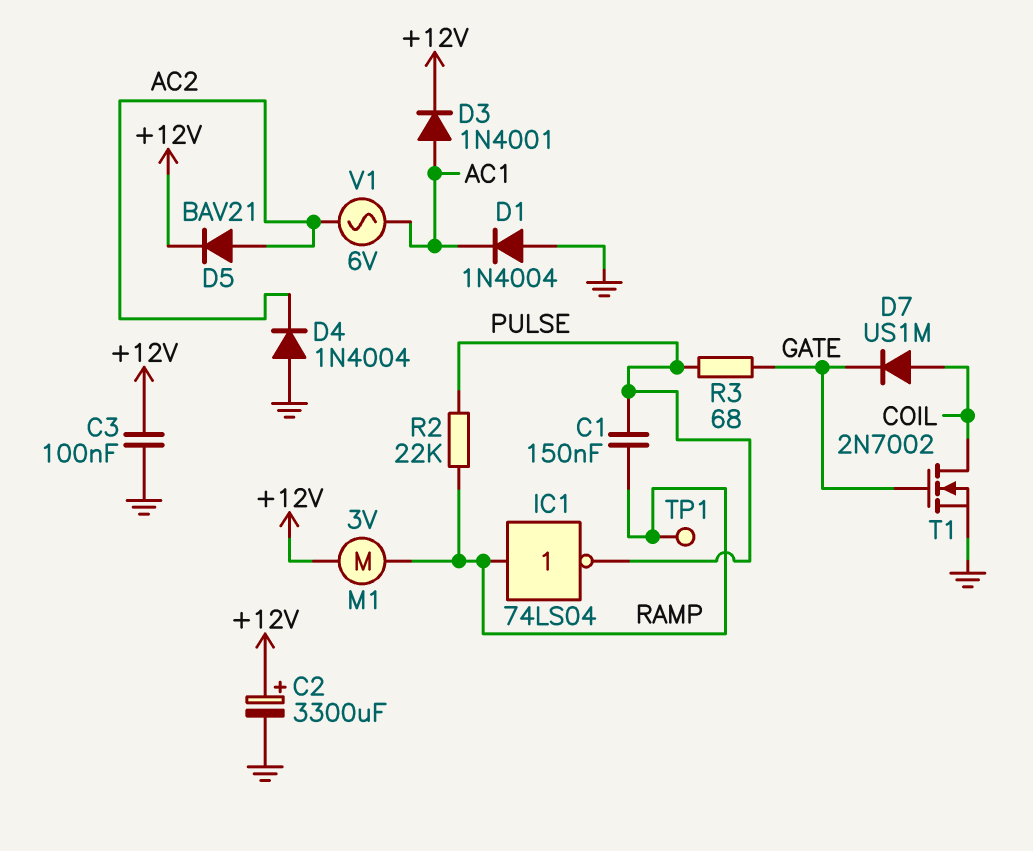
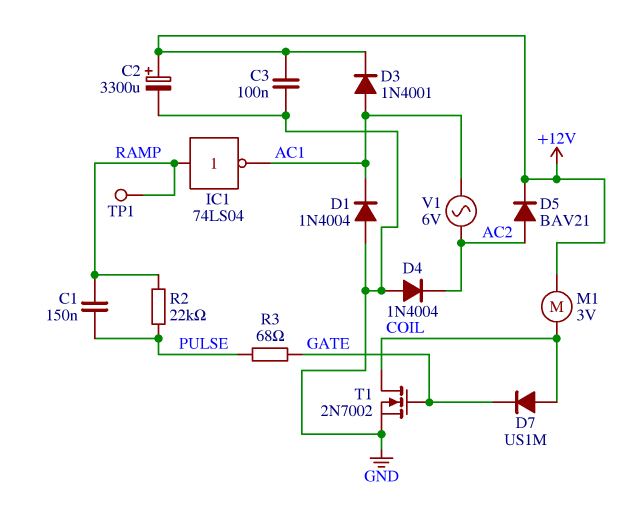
IC1: NOT 74LS04 (in RAMP, out PULSE) -> NOT 74LS04 (in RAMP, out AC1)
M1: motor 3V (+12V, RAMP) -> motor 3V (+12V, COIL)

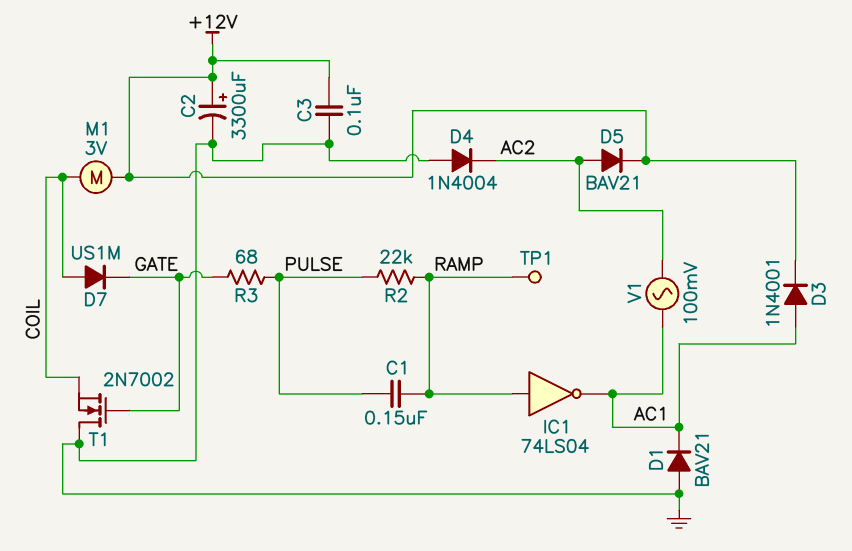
D1: diode 1N4004 (A GND, K AC1) -> diode BAV21 (A GND, K AC1)
T1: NMOS 2N7002 (G GATE, D COIL, S GND) -> NMOS 2N7002 (G GATE, D GND, S COIL)
V1: AC 6V (AC1, AC2) -> AC 100mV (AC1, AC2)

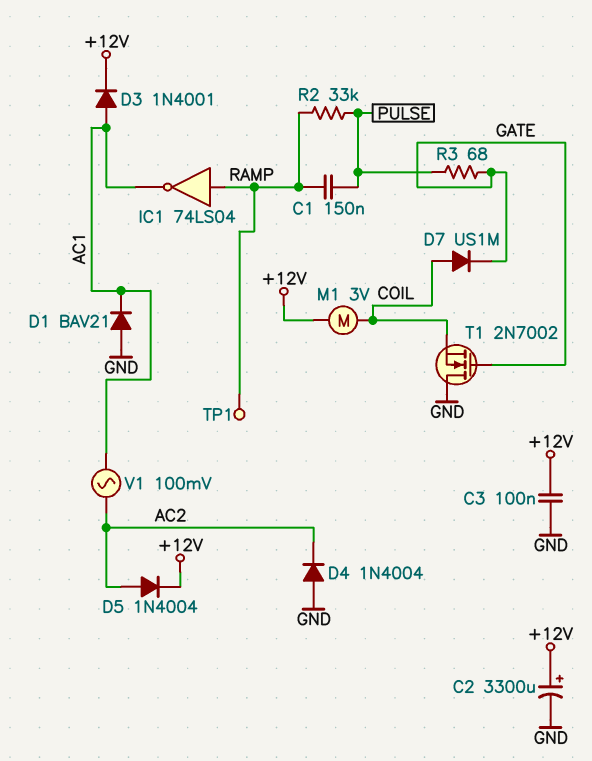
D5: diode BAV21 (A AC2, K +12V) -> diode 1N4004 (A AC2, K +12V)
R2: 22k (PULSE, RAMP) -> 33k (PULSE, RAMP)

